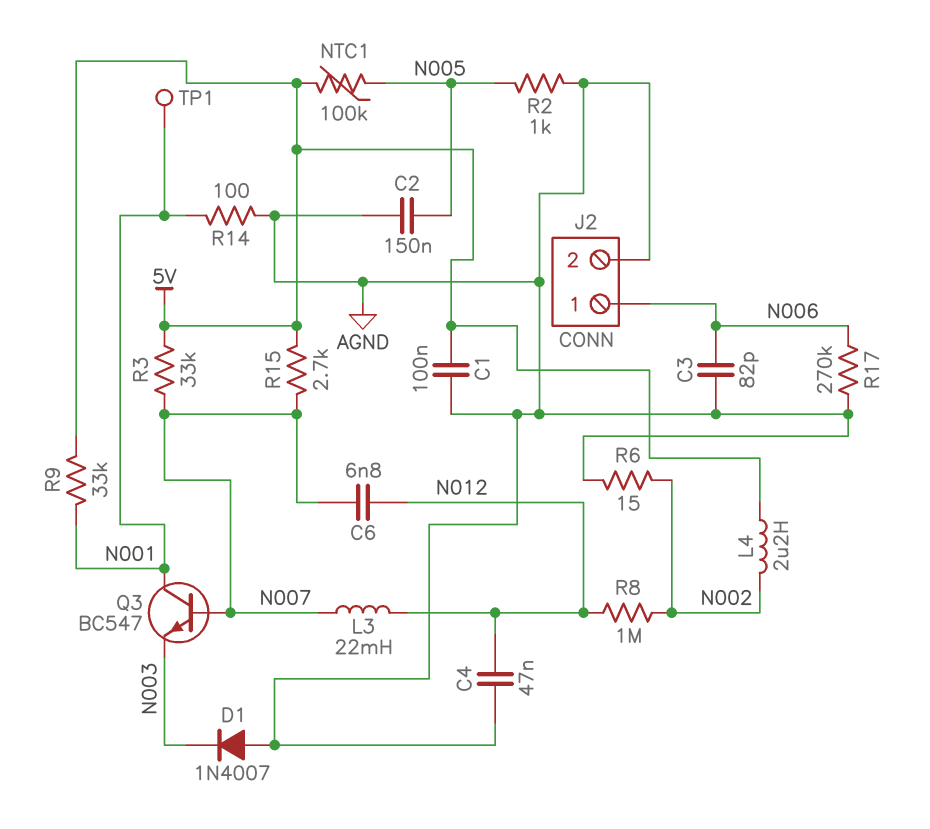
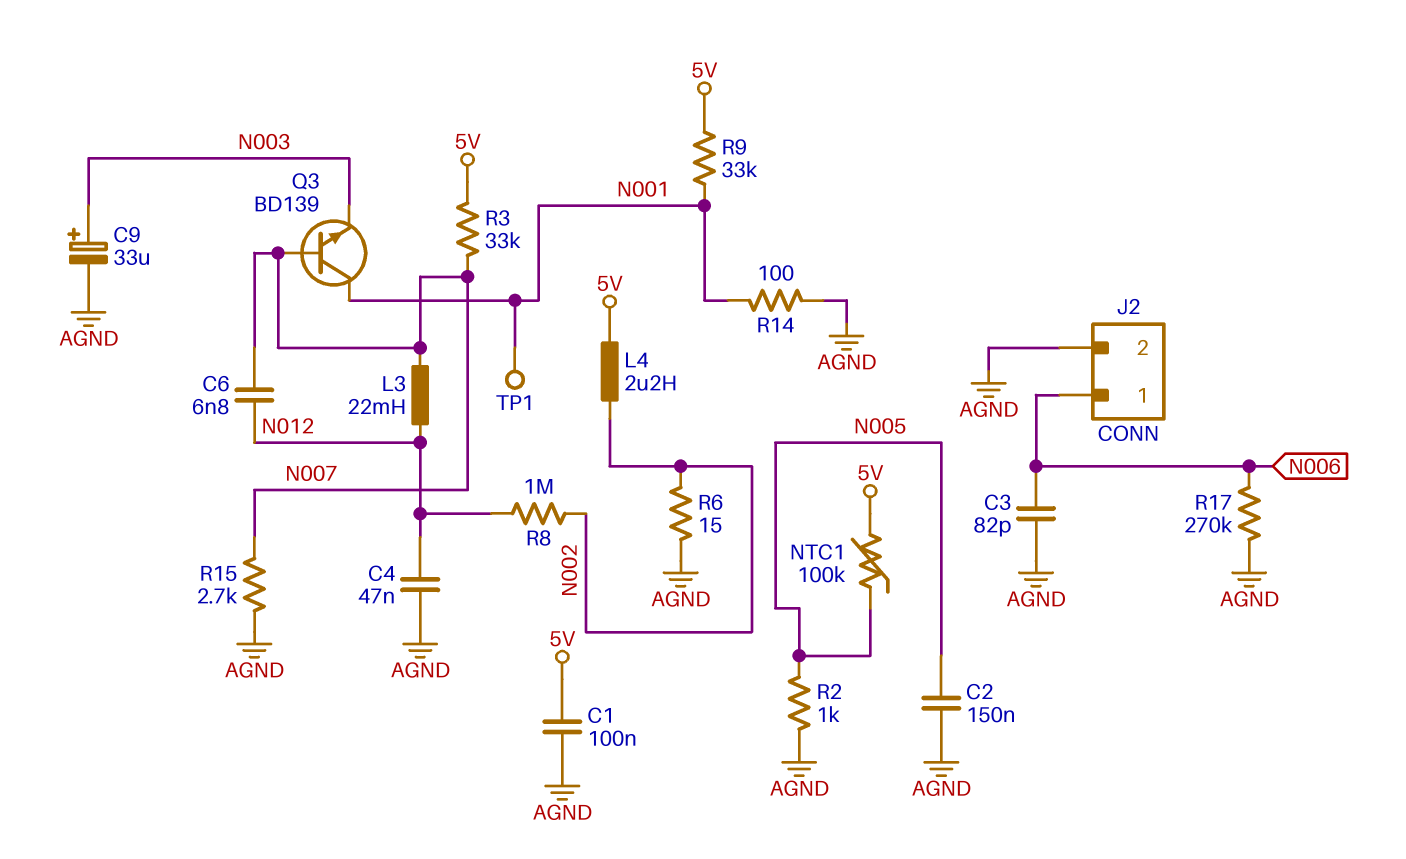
C9: none -> 33uF (plus N003, minus AGND)
D1: diode 1N4007 (A AGND, K N003) -> none
Q3: NPN BC547 (B N007, C N001, E N003) -> NPN BD139 (B N007, C N001, E N003)
R15: 2.7k (5V, N007) -> 2.7k (AGND, N007)

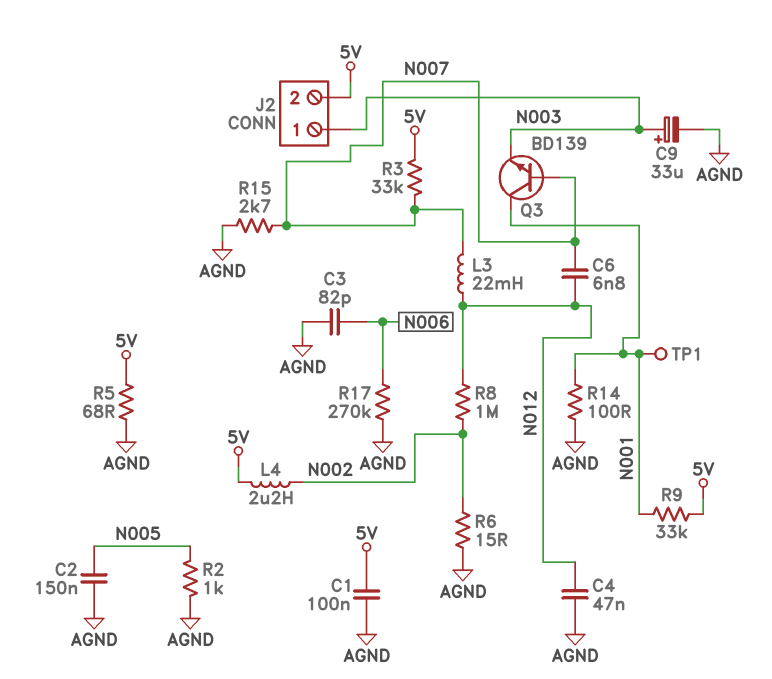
J2 pin 1: N006 -> N003
J2 pin 2: AGND -> 5V
NTC1: 100k (5V, N005) -> none
R5: none -> 68 (5V, AGND)

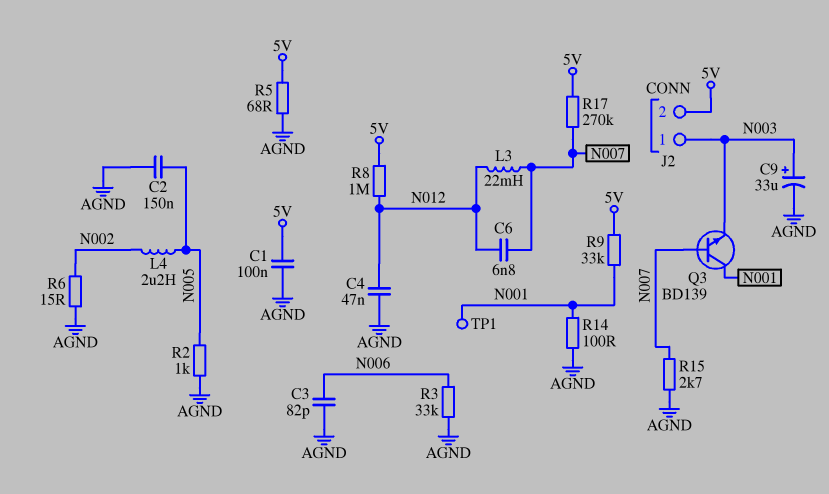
L4: 2.2uH (5V, N002) -> 2.2uH (N002, N005)
R3: 33k (5V, N007) -> 33k (AGND, N006)
R8: 1M (N002, N012) -> 1M (5V, N012)
R17: 270k (AGND, N006) -> 270k (5V, N007)

